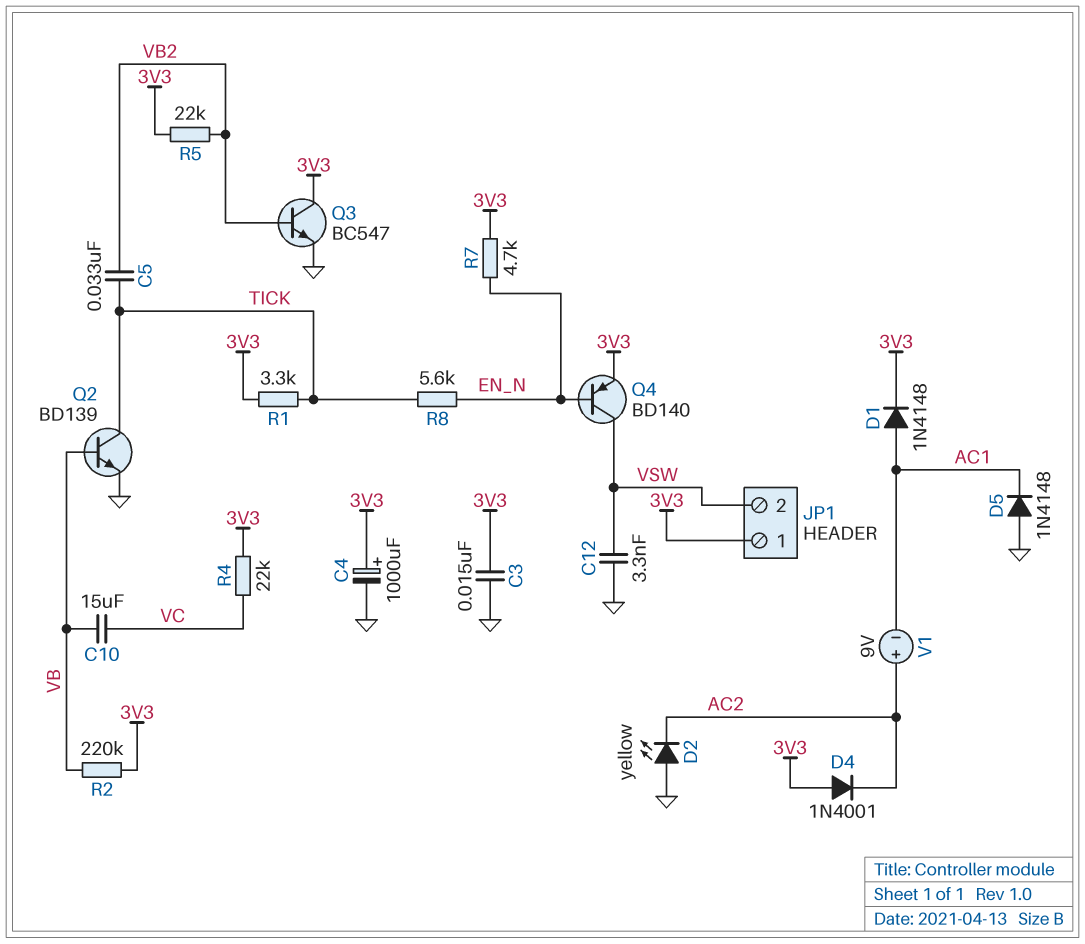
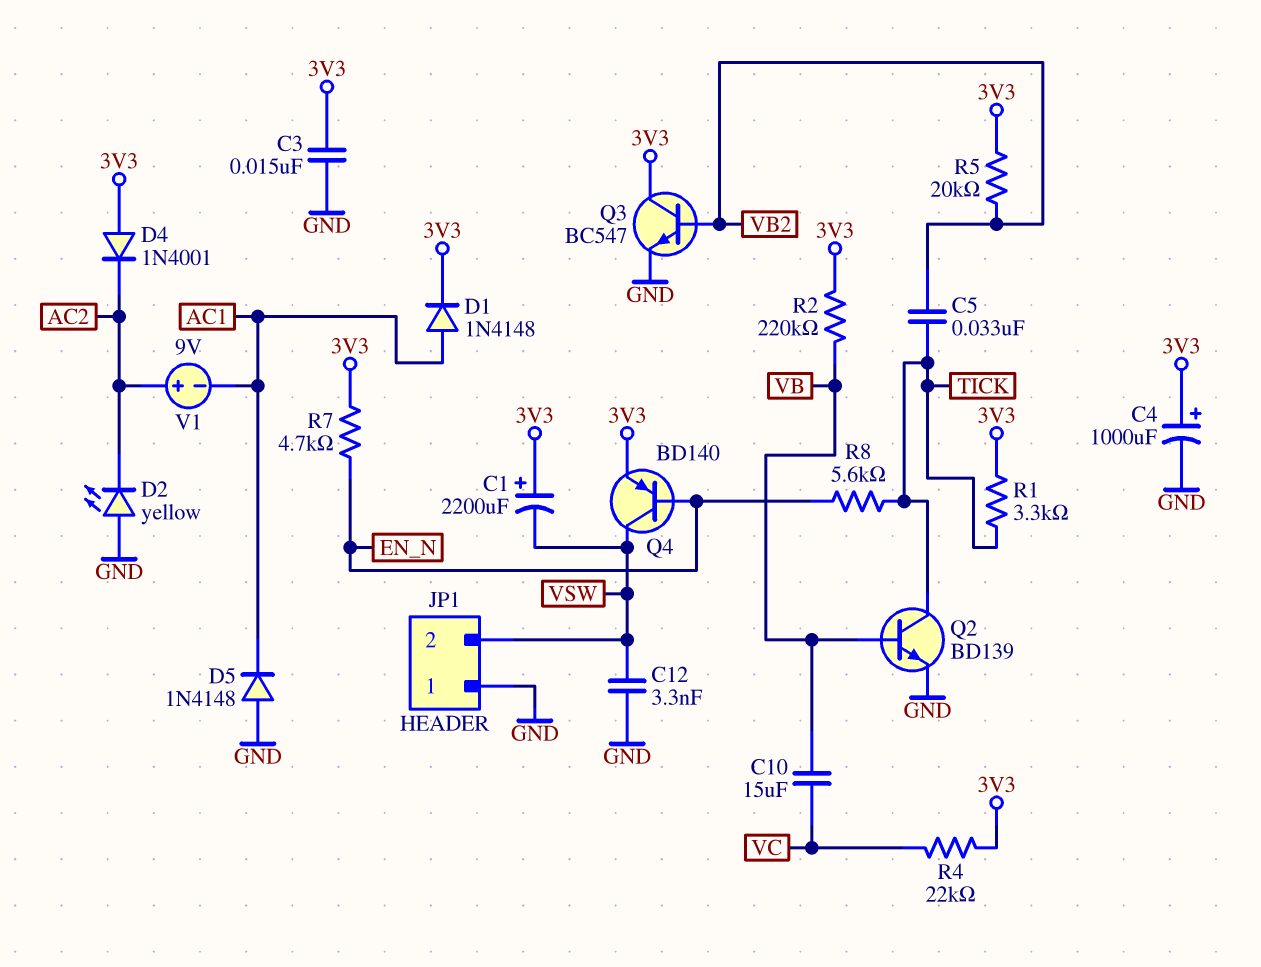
C1: none -> 2200uF (plus 3V3, minus VSW)
JP1 pin 1: 3V3 -> GND
R5: 22k (3V3, VB2) -> 20k (3V3, VB2)

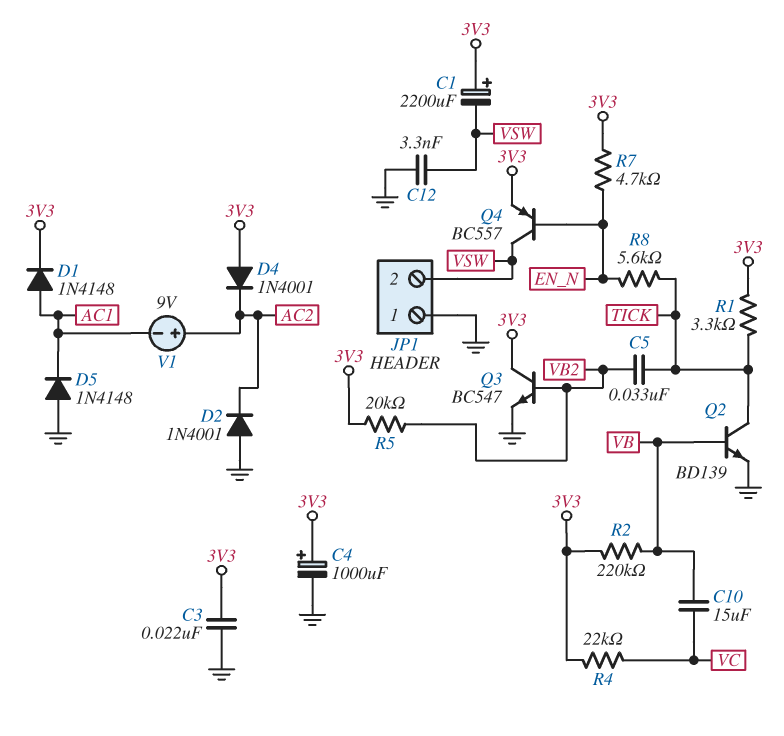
C3: 15nF (3V3, GND) -> 22nF (3V3, GND)
D2: LED yellow (A GND, K AC2) -> diode 1N4001 (A GND, K AC2)
Q4: PNP BD140 (B EN_N, C VSW, E 3V3) -> PNP BC557 (B EN_N, C VSW, E 3V3)

